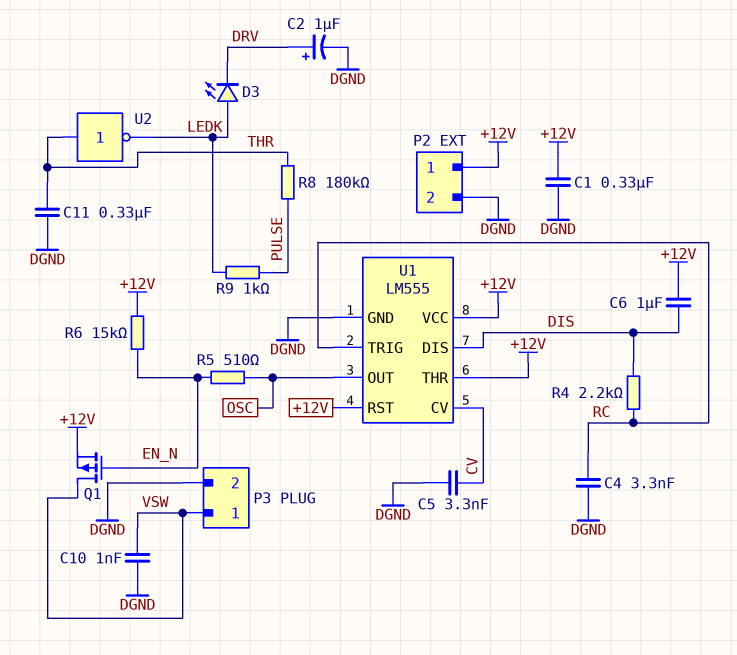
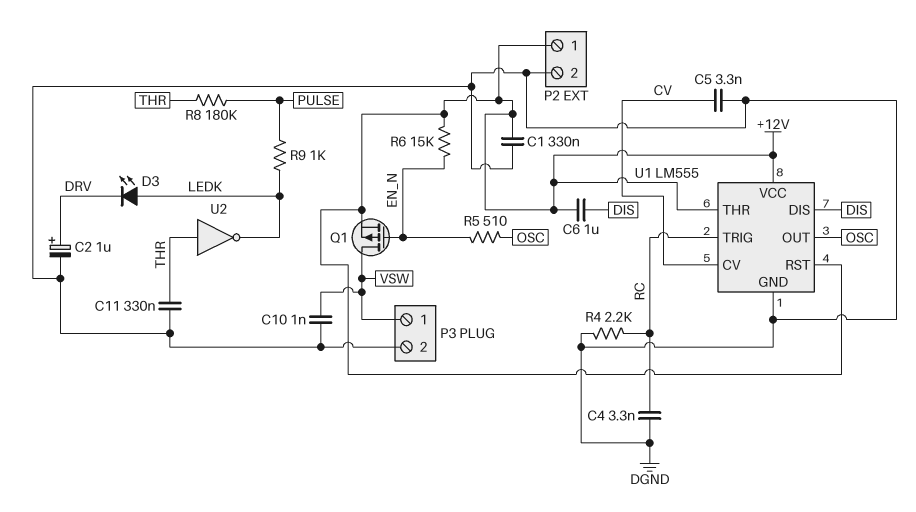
R4: 2.2k (DIS, RC) -> 2.2k (DGND, RC)

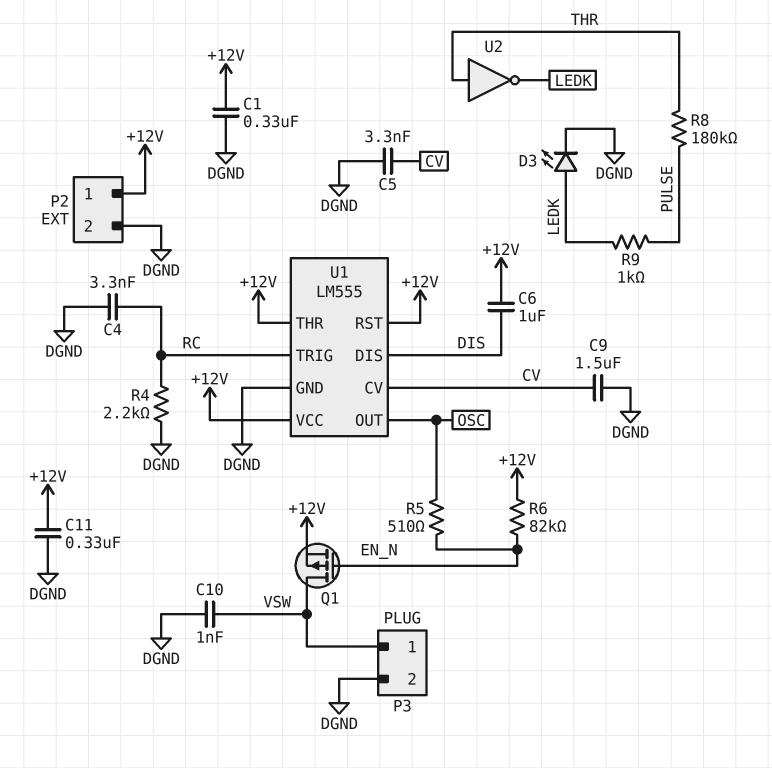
C2: 1uF (plus DRV, minus DGND) -> none
C9: none -> 1.5uF (CV, DGND)
C11: 330nF (DGND, THR) -> 330nF (+12V, DGND)
D3: LED (A LEDK, K DRV) -> LED (A LEDK, K DGND)
R6: 15k (+12V, EN_N) -> 82k (+12V, EN_N)

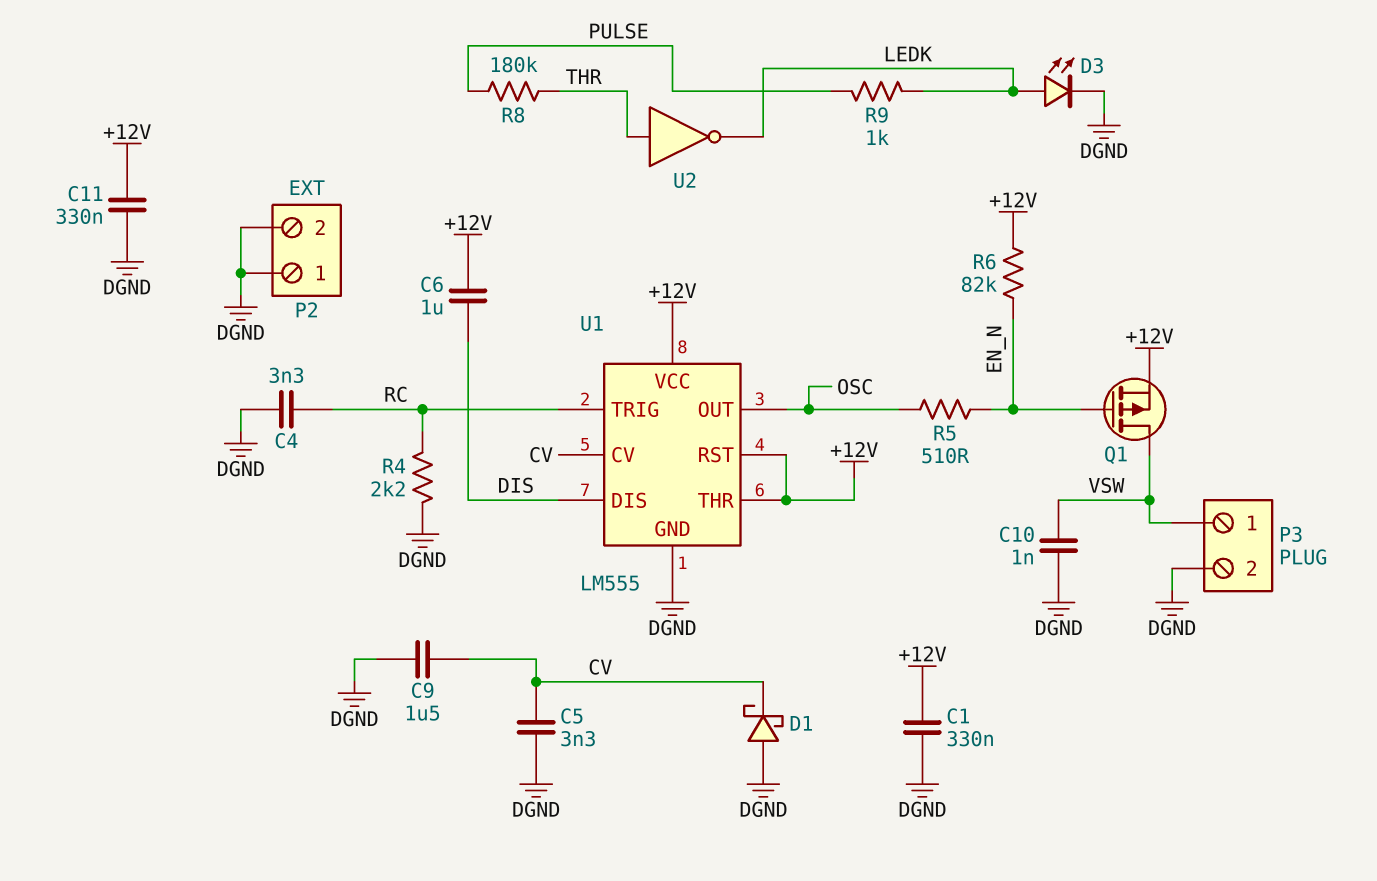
D1: none -> schottky (A DGND, K CV)
P2 pin 1: +12V -> DGND

